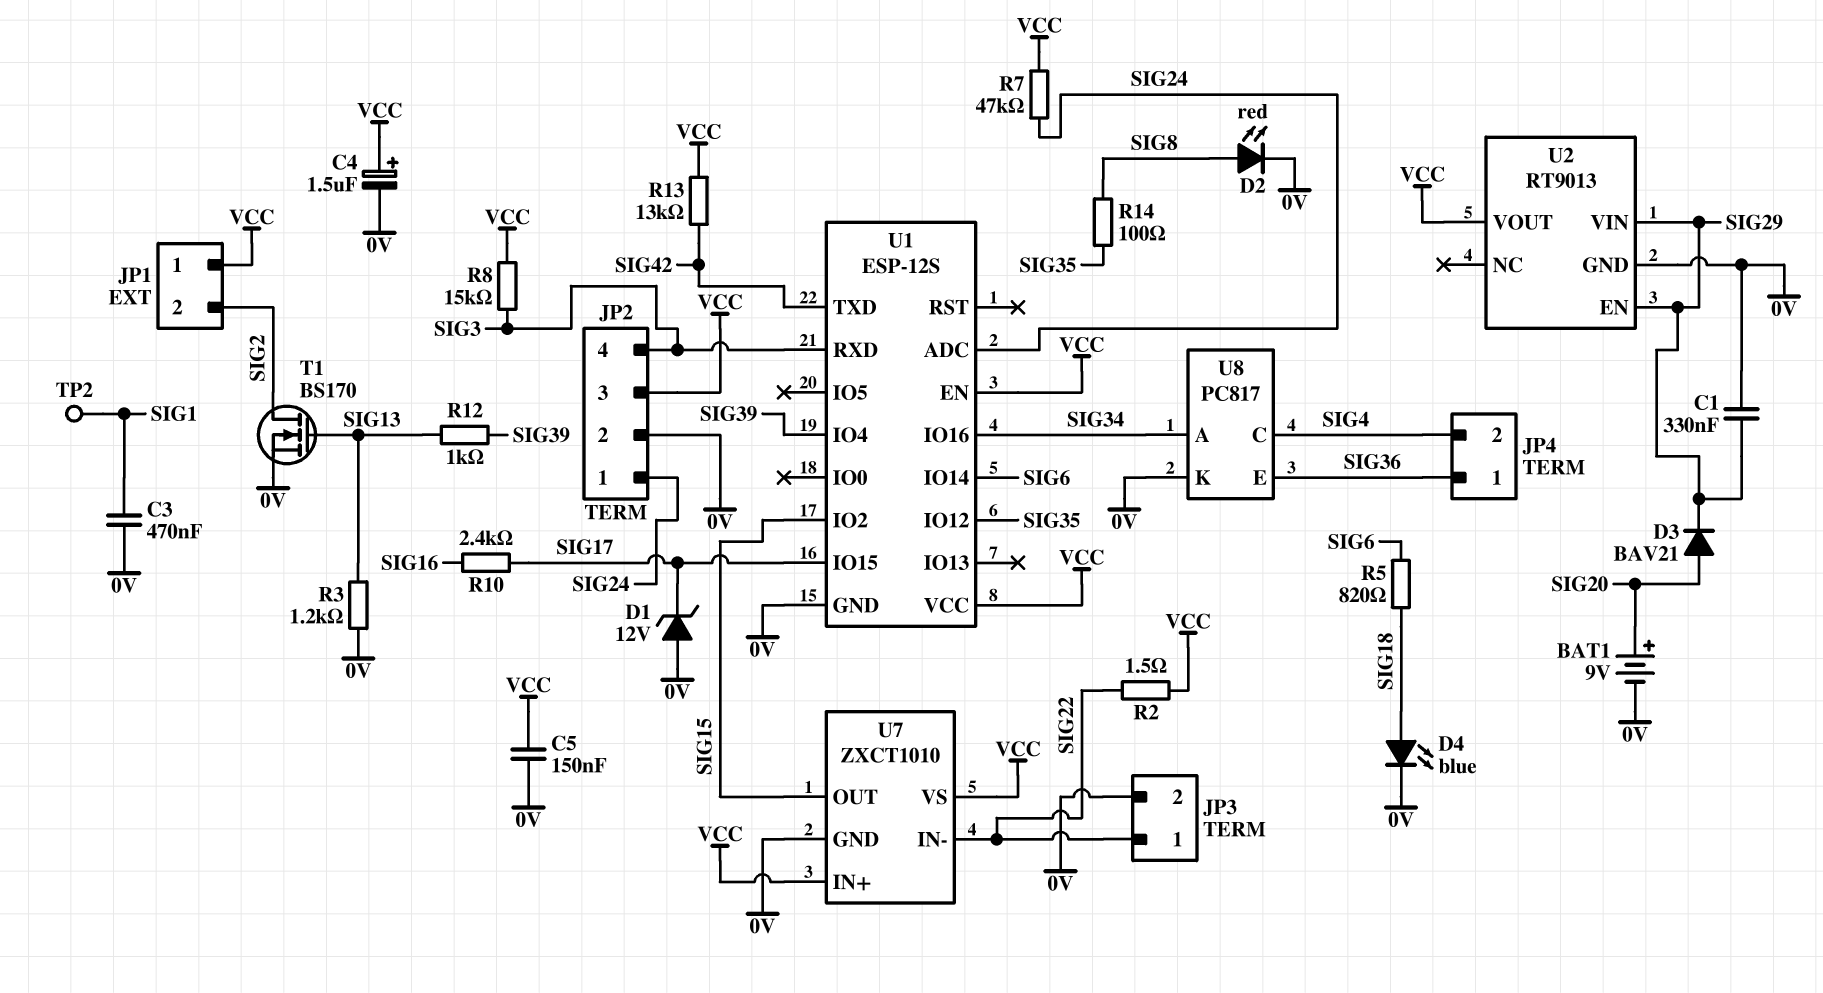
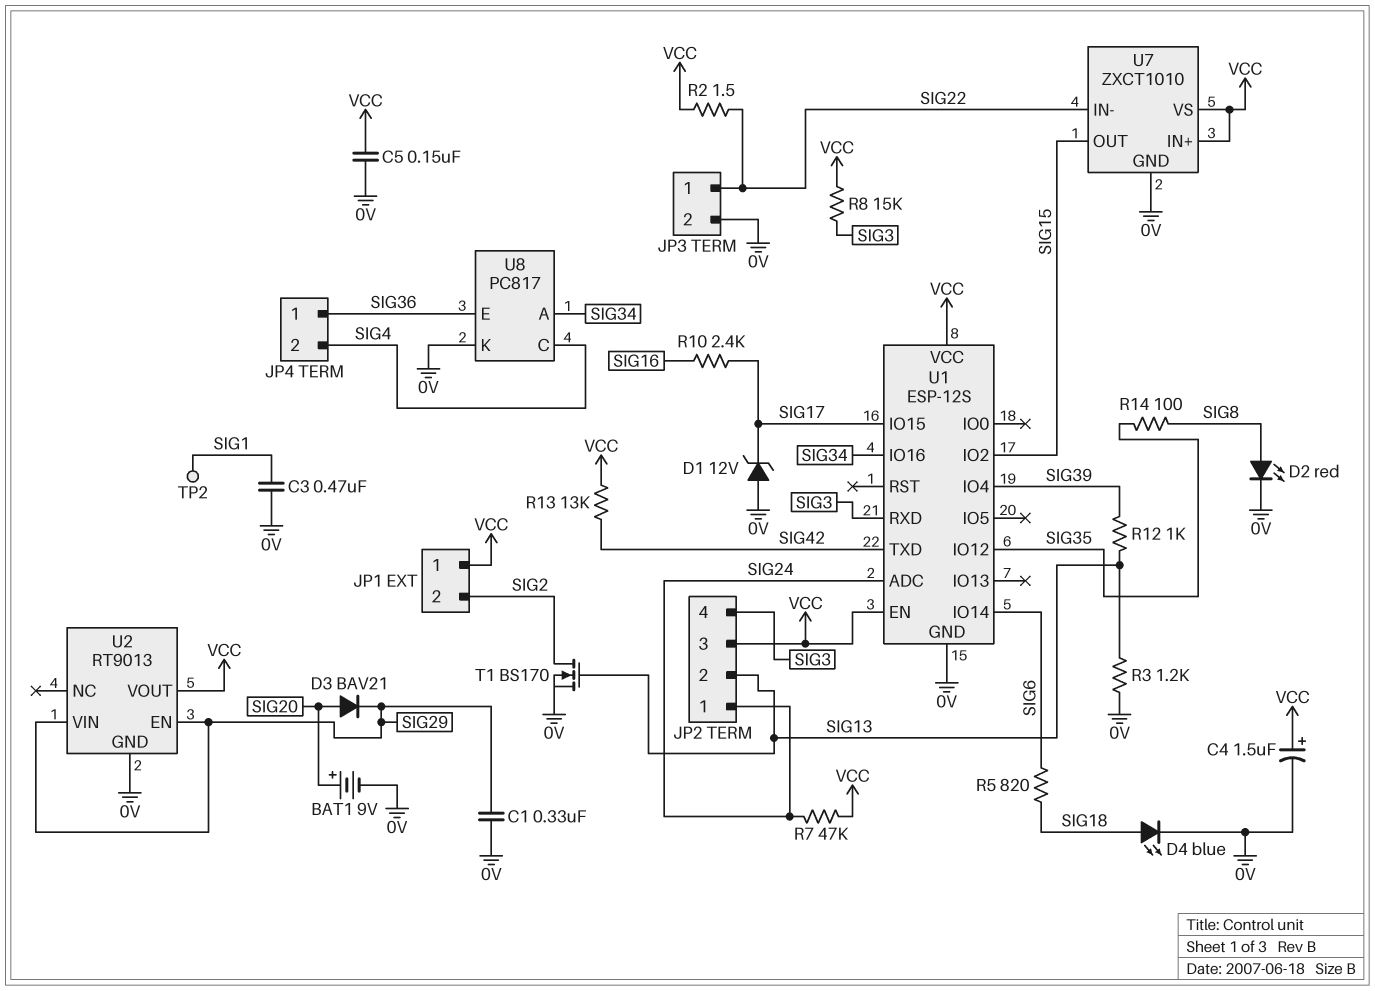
JP2 pin 2: 0V -> SIG13

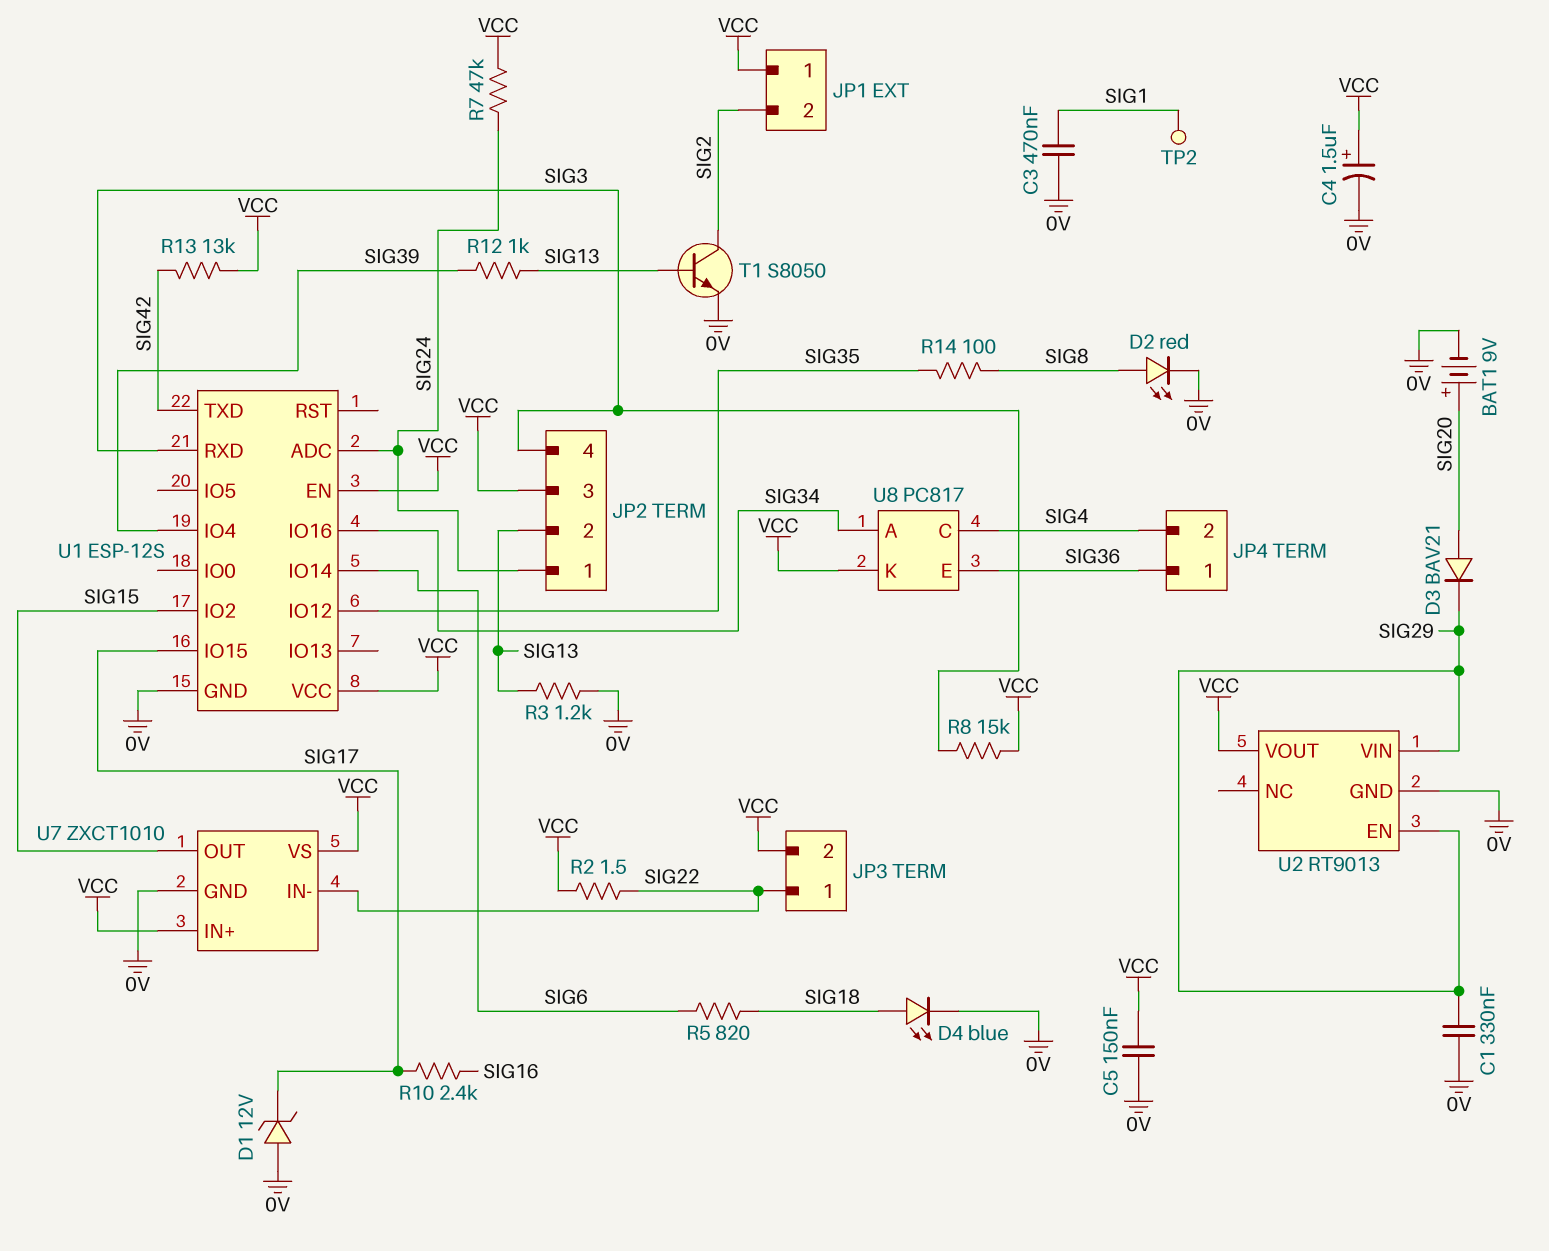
JP3 pin 2: 0V -> VCC
T1: NMOS BS170 (G SIG13, D SIG2, S 0V) -> NPN S8050 (B SIG13, C SIG2, E 0V)
U8 pin K: 0V -> VCC

